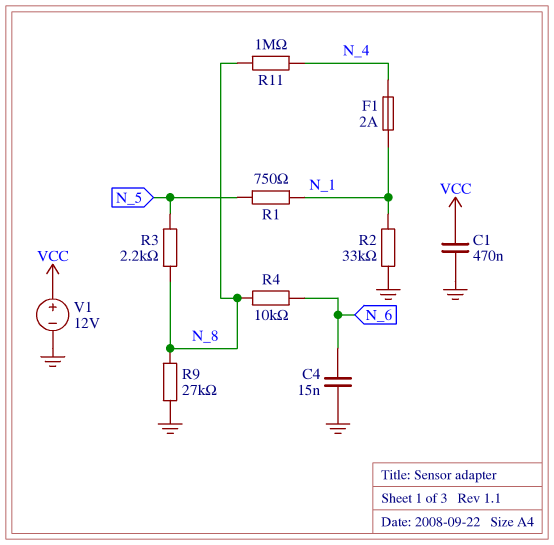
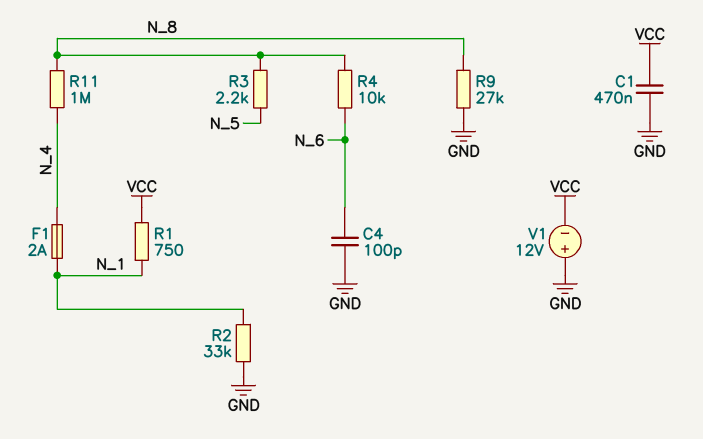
C4: 15nF (GND, N_6) -> 100pF (GND, N_6)
R1: 750 (N_1, N_5) -> 750 (N_1, VCC)
V1: 12V (plus VCC, minus GND) -> 12V (plus GND, minus VCC)

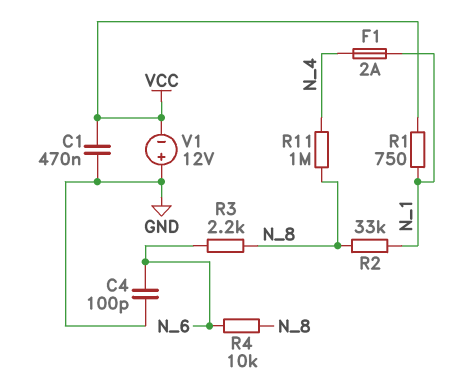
R2: 33k (GND, N_1) -> 33k (N_1, N_8)
R3: 2.2k (N_5, N_8) -> 2.2k (N_6, N_8)
R9: 27k (GND, N_8) -> none

